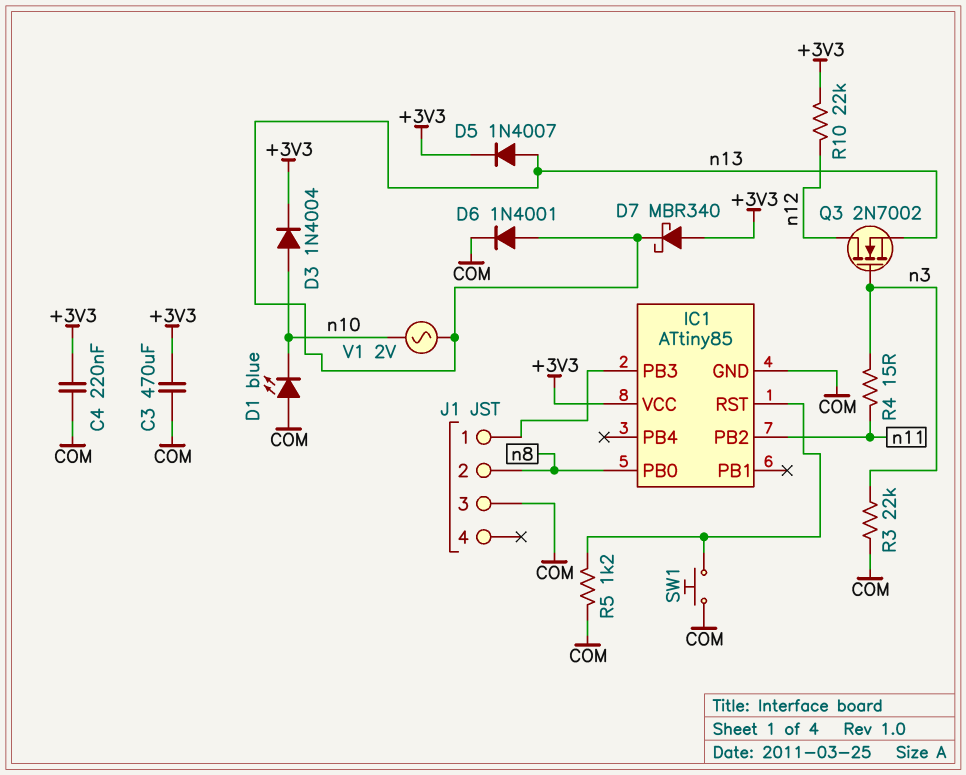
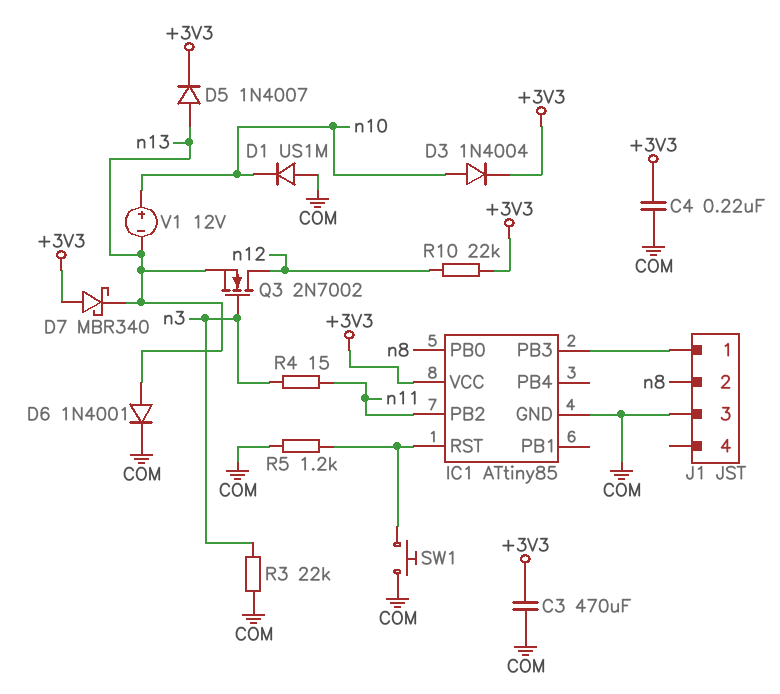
D1: LED blue (A COM, K n10) -> diode US1M (A COM, K n10)
V1: AC 2V (n10, n13) -> 12V (plus n10, minus n13)

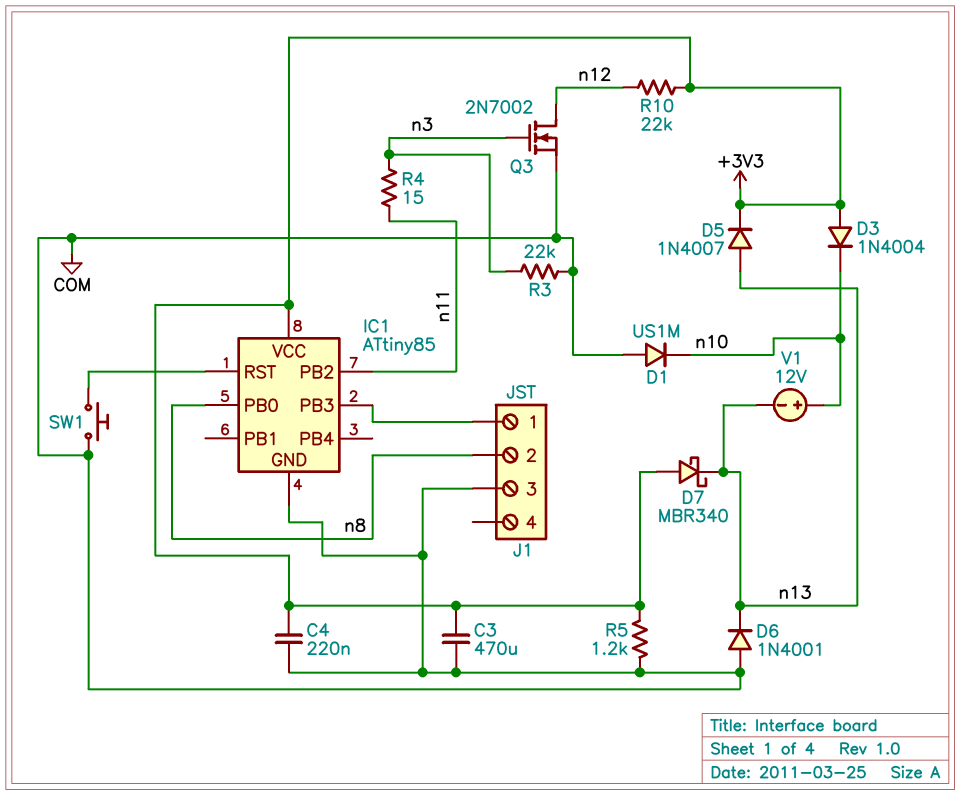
D3: diode 1N4004 (A n10, K +3V3) -> diode 1N4004 (A +3V3, K n10)
D6: diode 1N4001 (A n13, K COM) -> diode 1N4001 (A COM, K n13)
Q3: NMOS 2N7002 (G n3, D n12, S n13) -> NMOS 2N7002 (G n3, D n12, S COM)
R5: 1.2k (COM, IC1/RST) -> 1.2k (+3V3, COM)

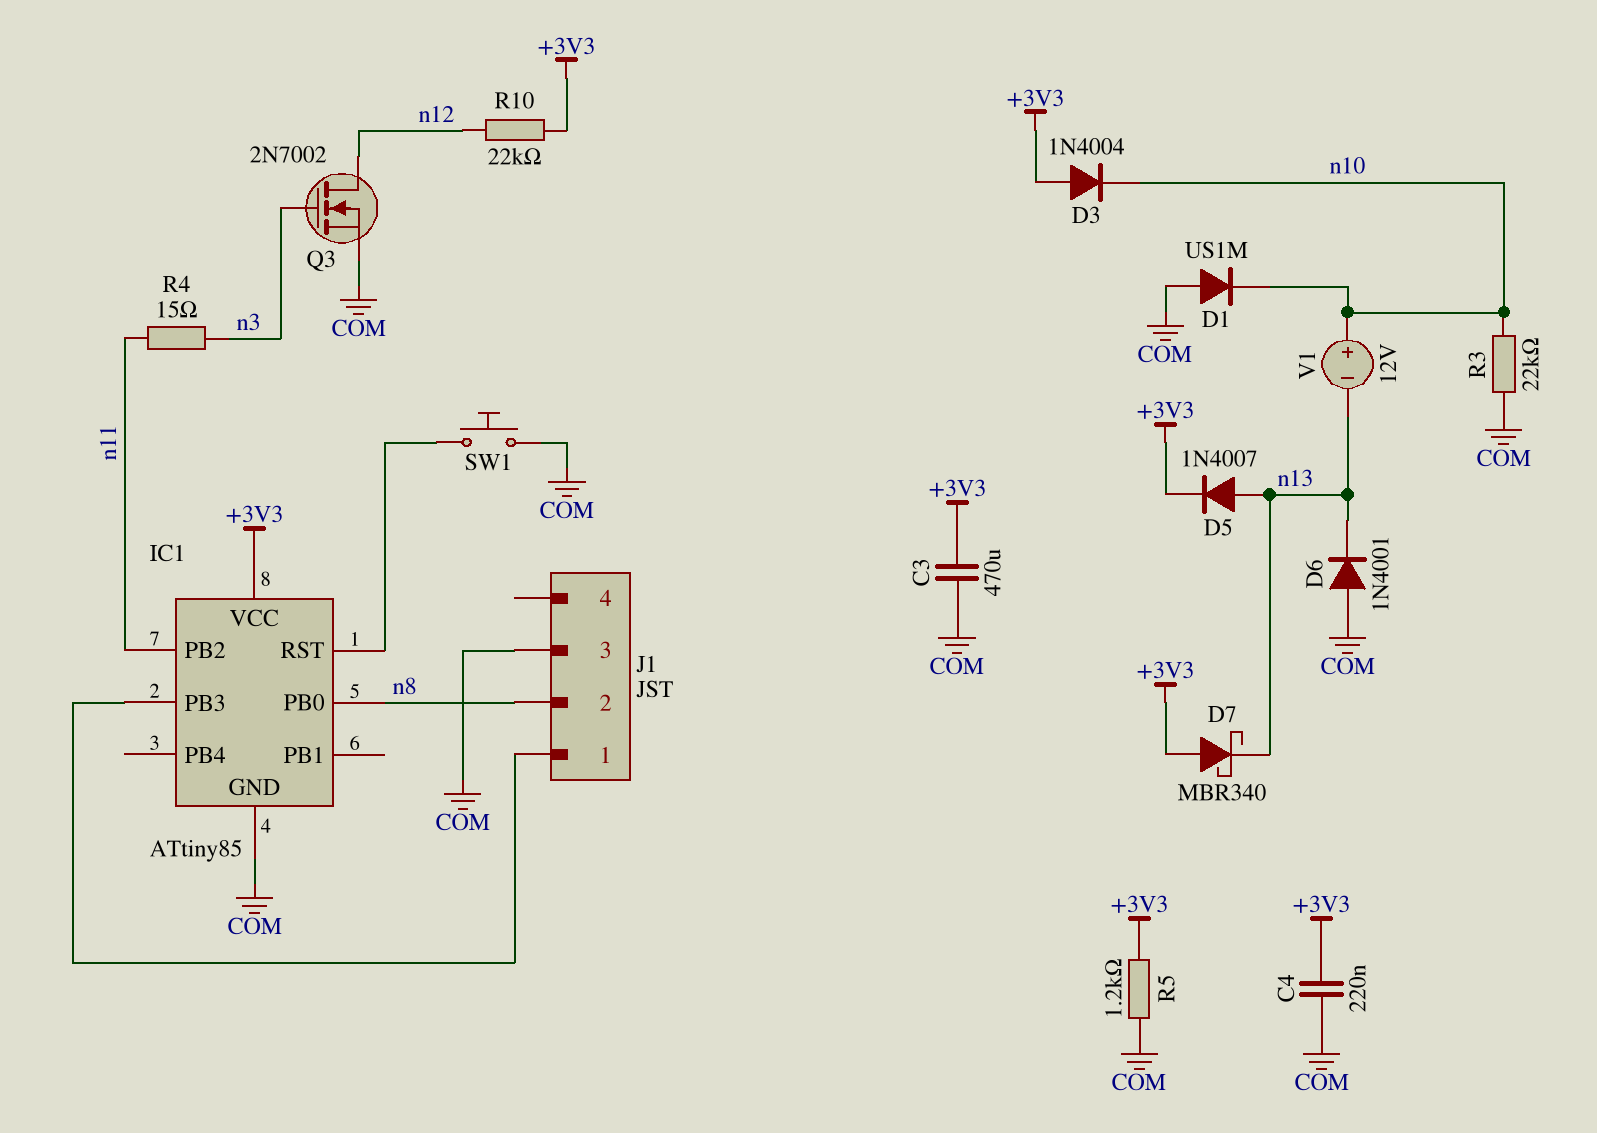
R3: 22k (COM, n3) -> 22k (COM, n10)

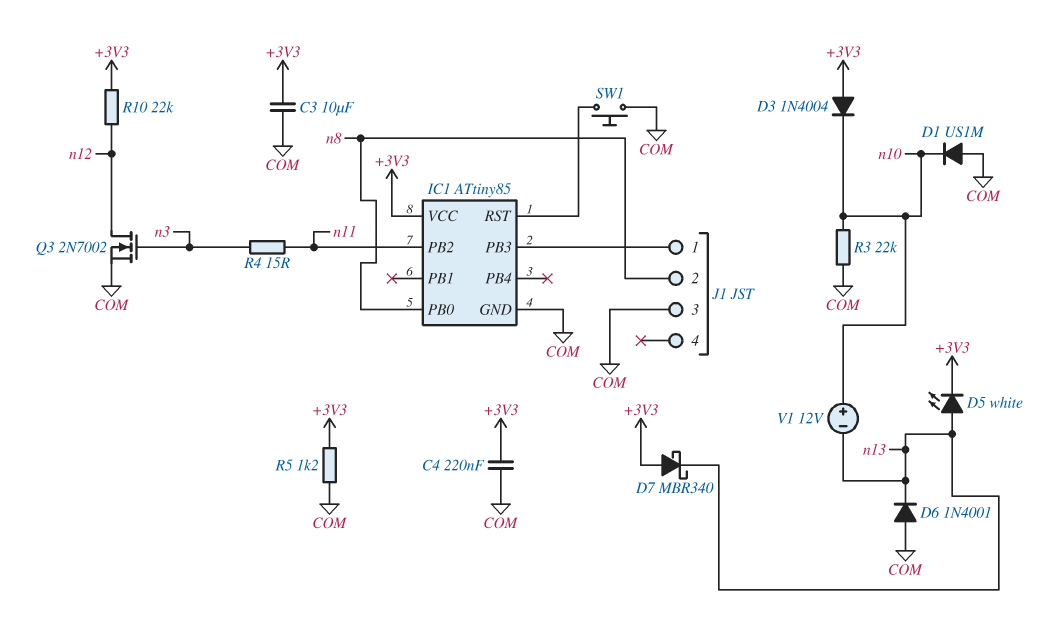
C3: 470uF (+3V3, COM) -> 10uF (+3V3, COM)
D5: diode 1N4007 (A n13, K +3V3) -> LED white (A n13, K +3V3)

